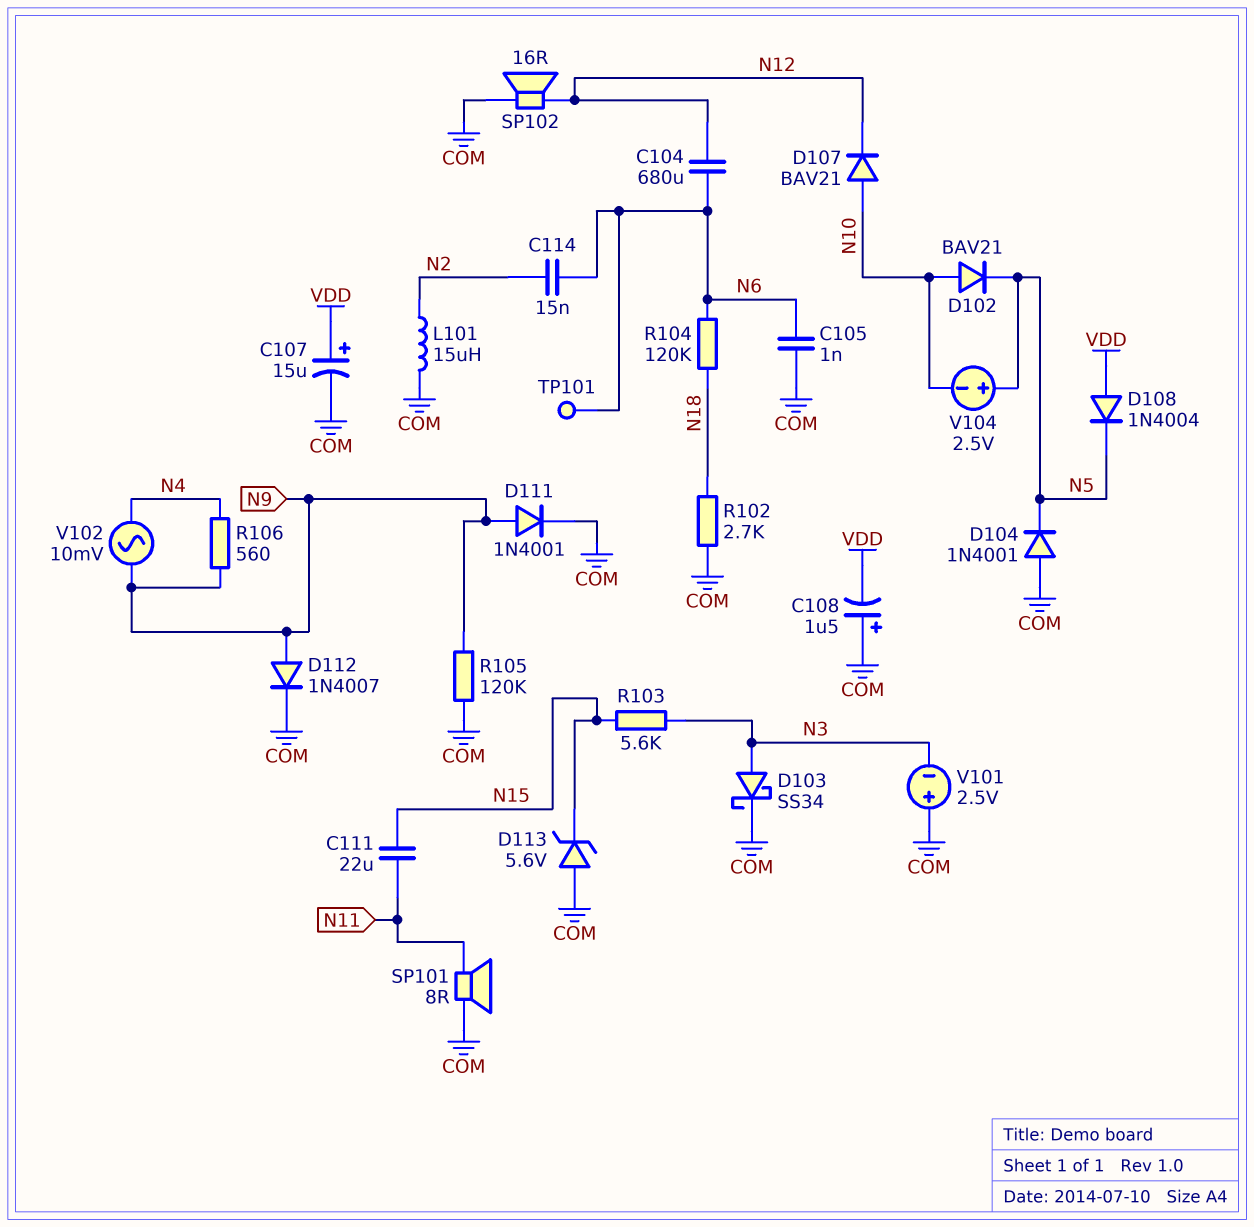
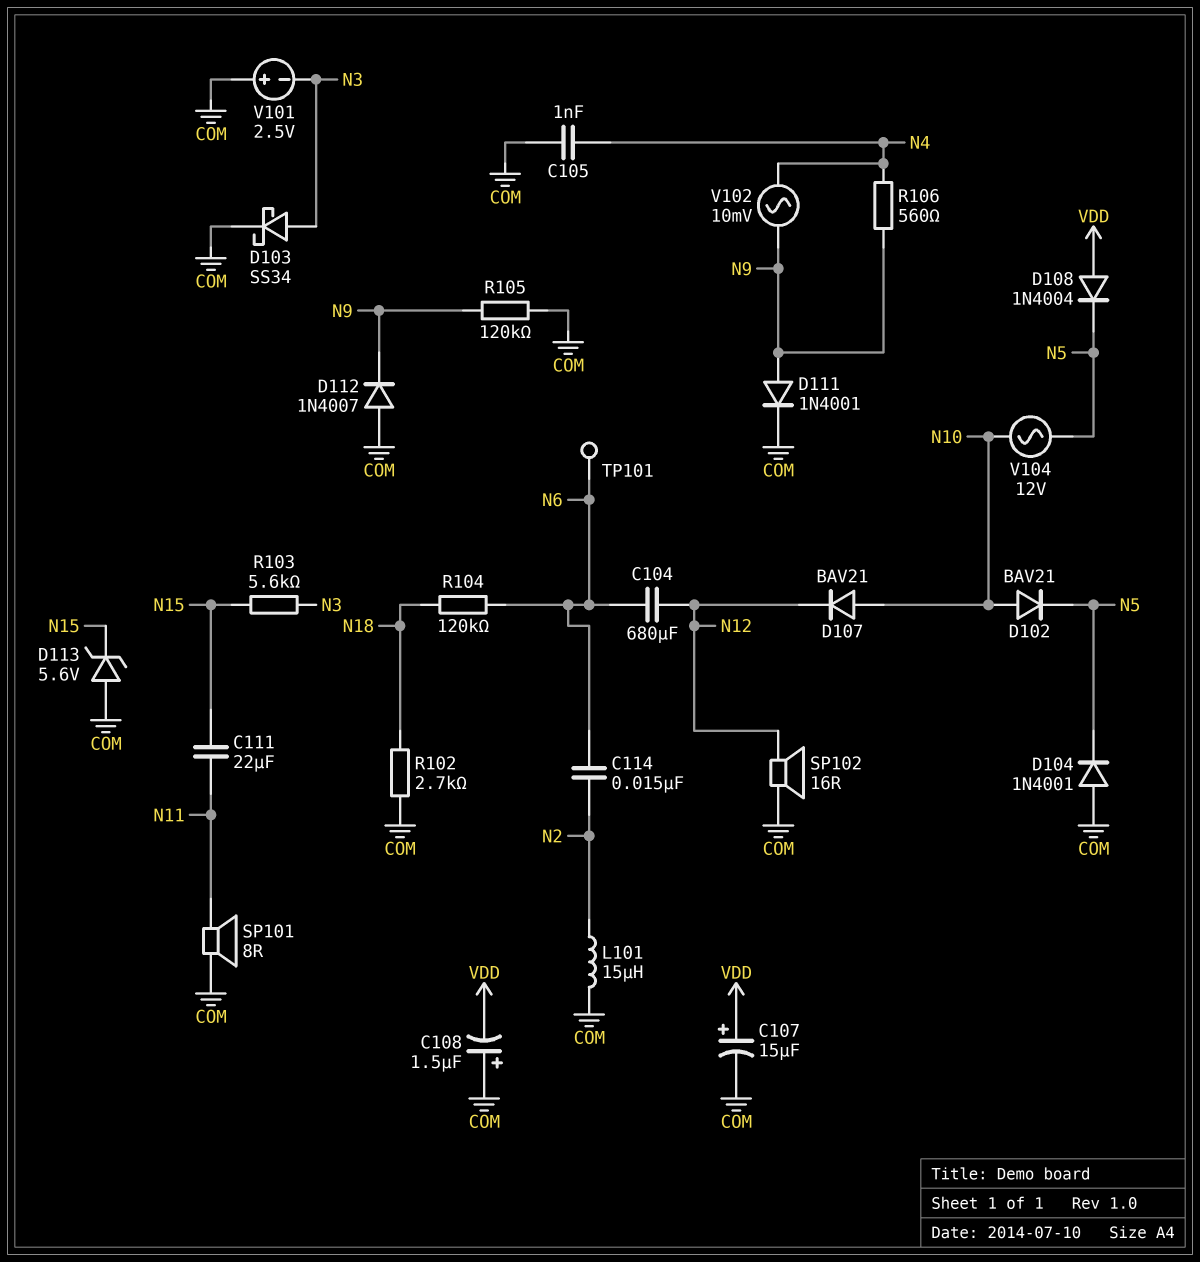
C105: 1nF (COM, N6) -> 1nF (COM, N4)
D112: diode 1N4007 (A N9, K COM) -> diode 1N4007 (A COM, K N9)
V104: 2.5V (plus N5, minus N10) -> AC 12V (N5, N10)

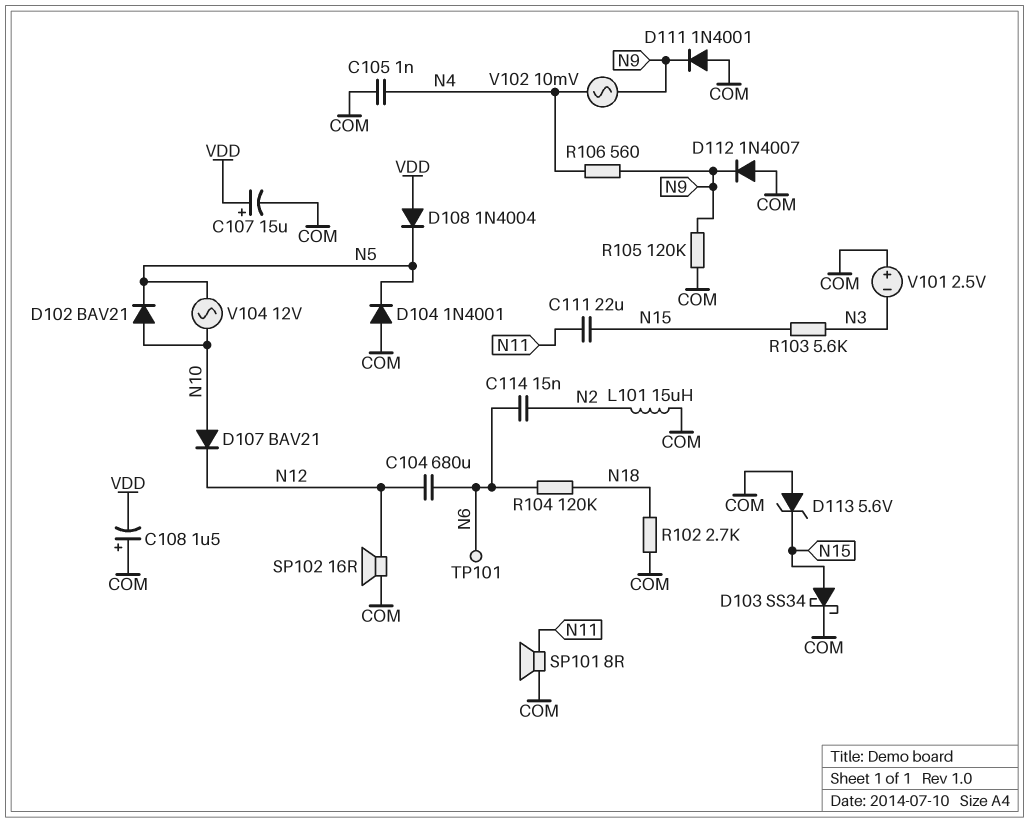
D103: schottky SS34 (A N3, K COM) -> schottky SS34 (A N15, K COM)
D111: diode 1N4001 (A N9, K COM) -> diode 1N4001 (A COM, K N9)

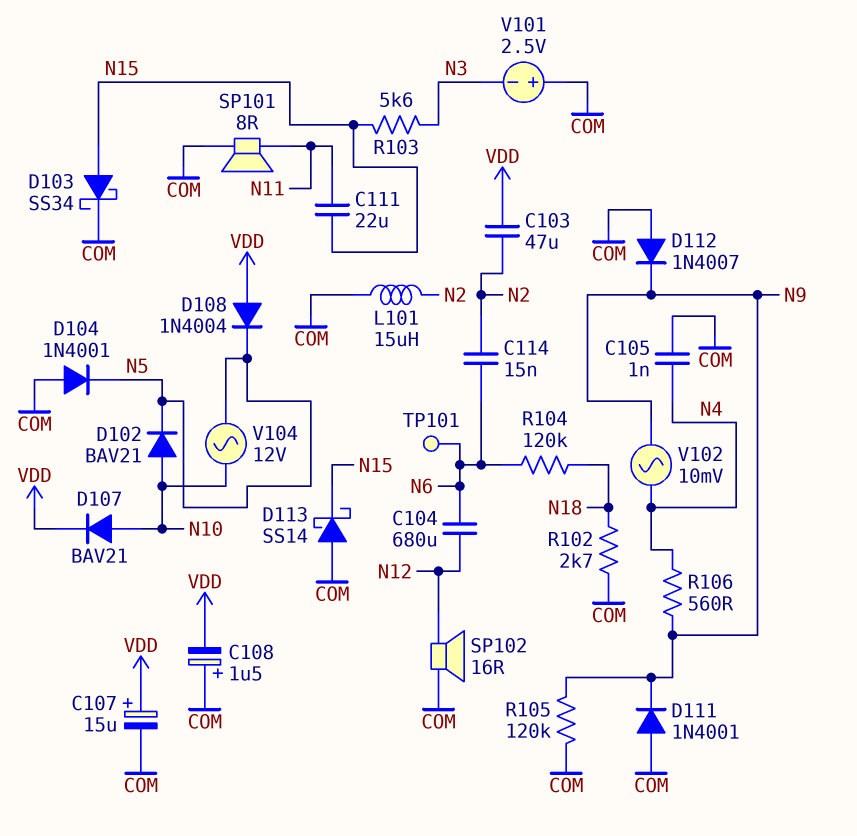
C103: none -> 47uF (N2, VDD)
D107: diode BAV21 (A N10, K N12) -> diode BAV21 (A N10, K VDD)
D113: zener 5.6V (A COM, K N15) -> schottky SS14 (A COM, K N15)

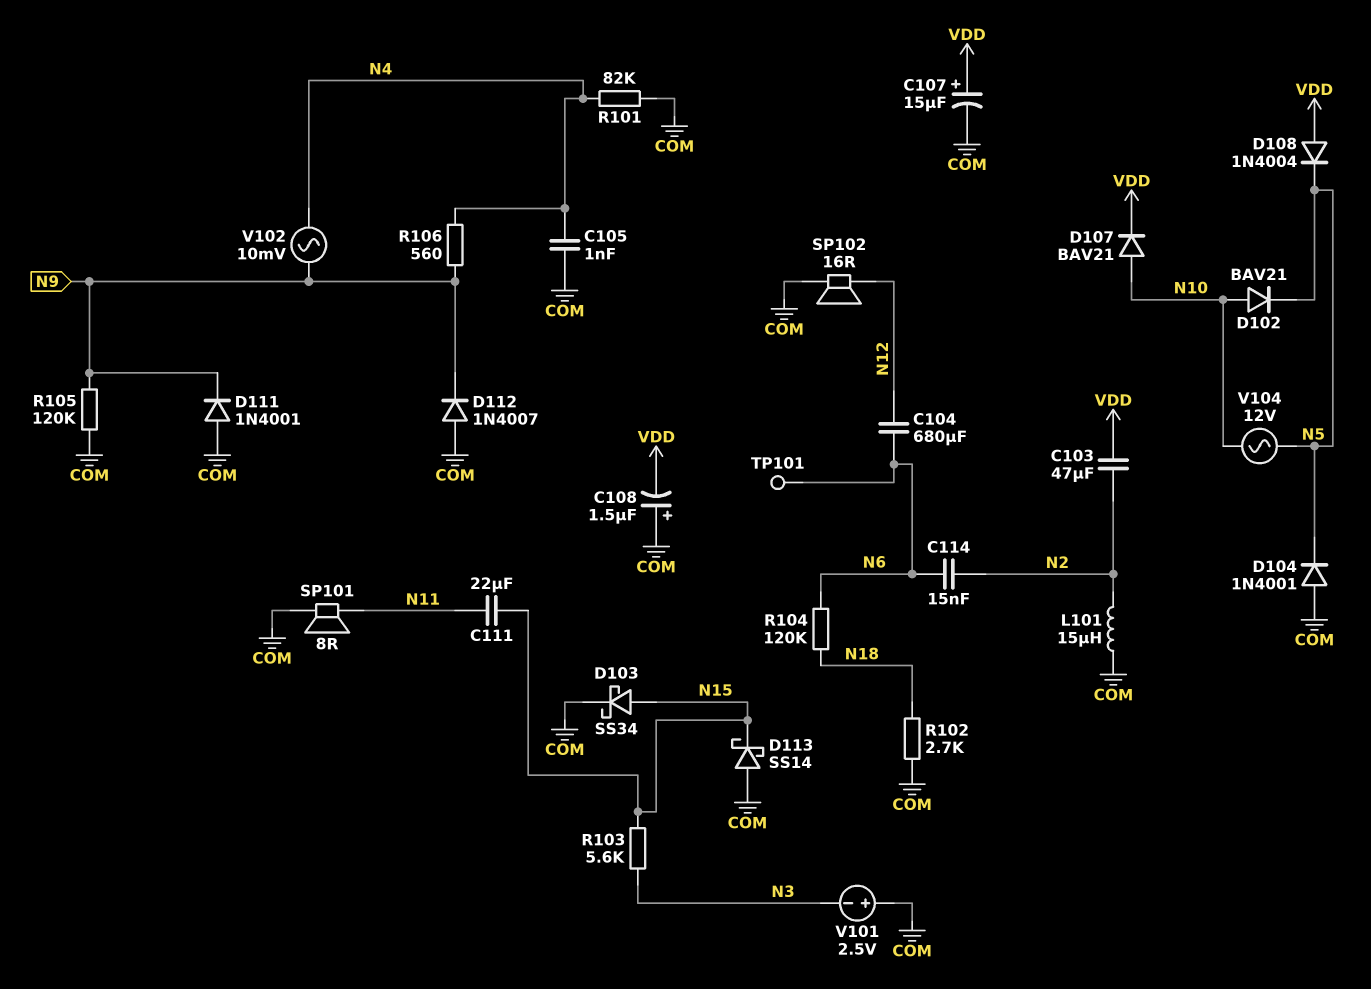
R101: none -> 82k (COM, N4)

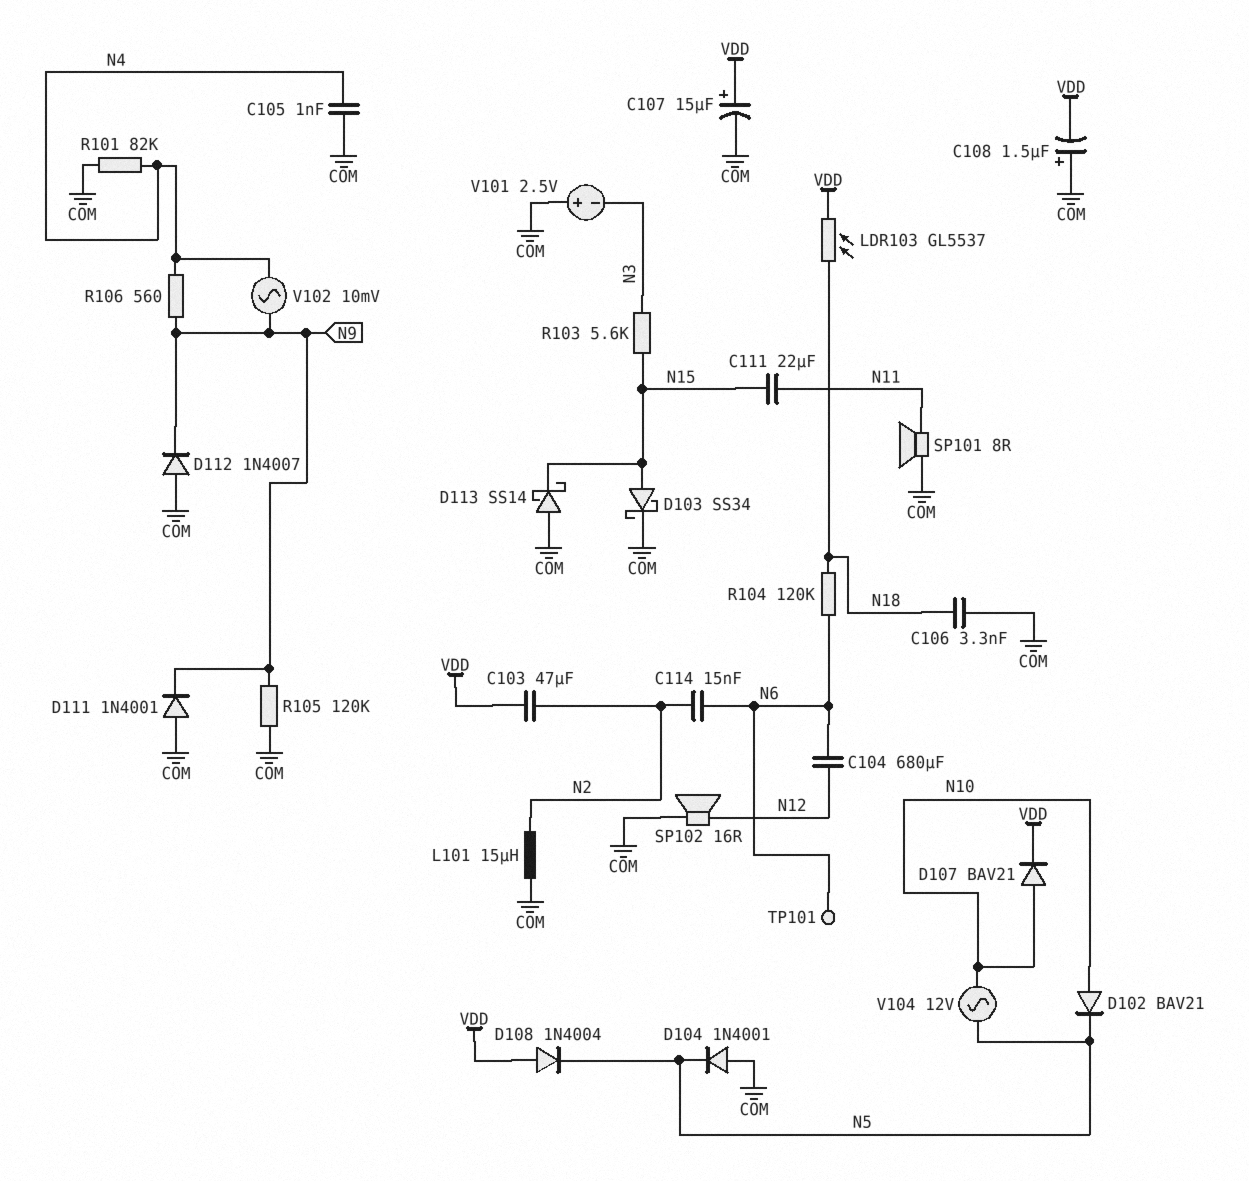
C106: none -> 3.3nF (COM, N18)
LDR103: none -> GL5537 (N18, VDD)
R102: 2.7k (COM, N18) -> none

